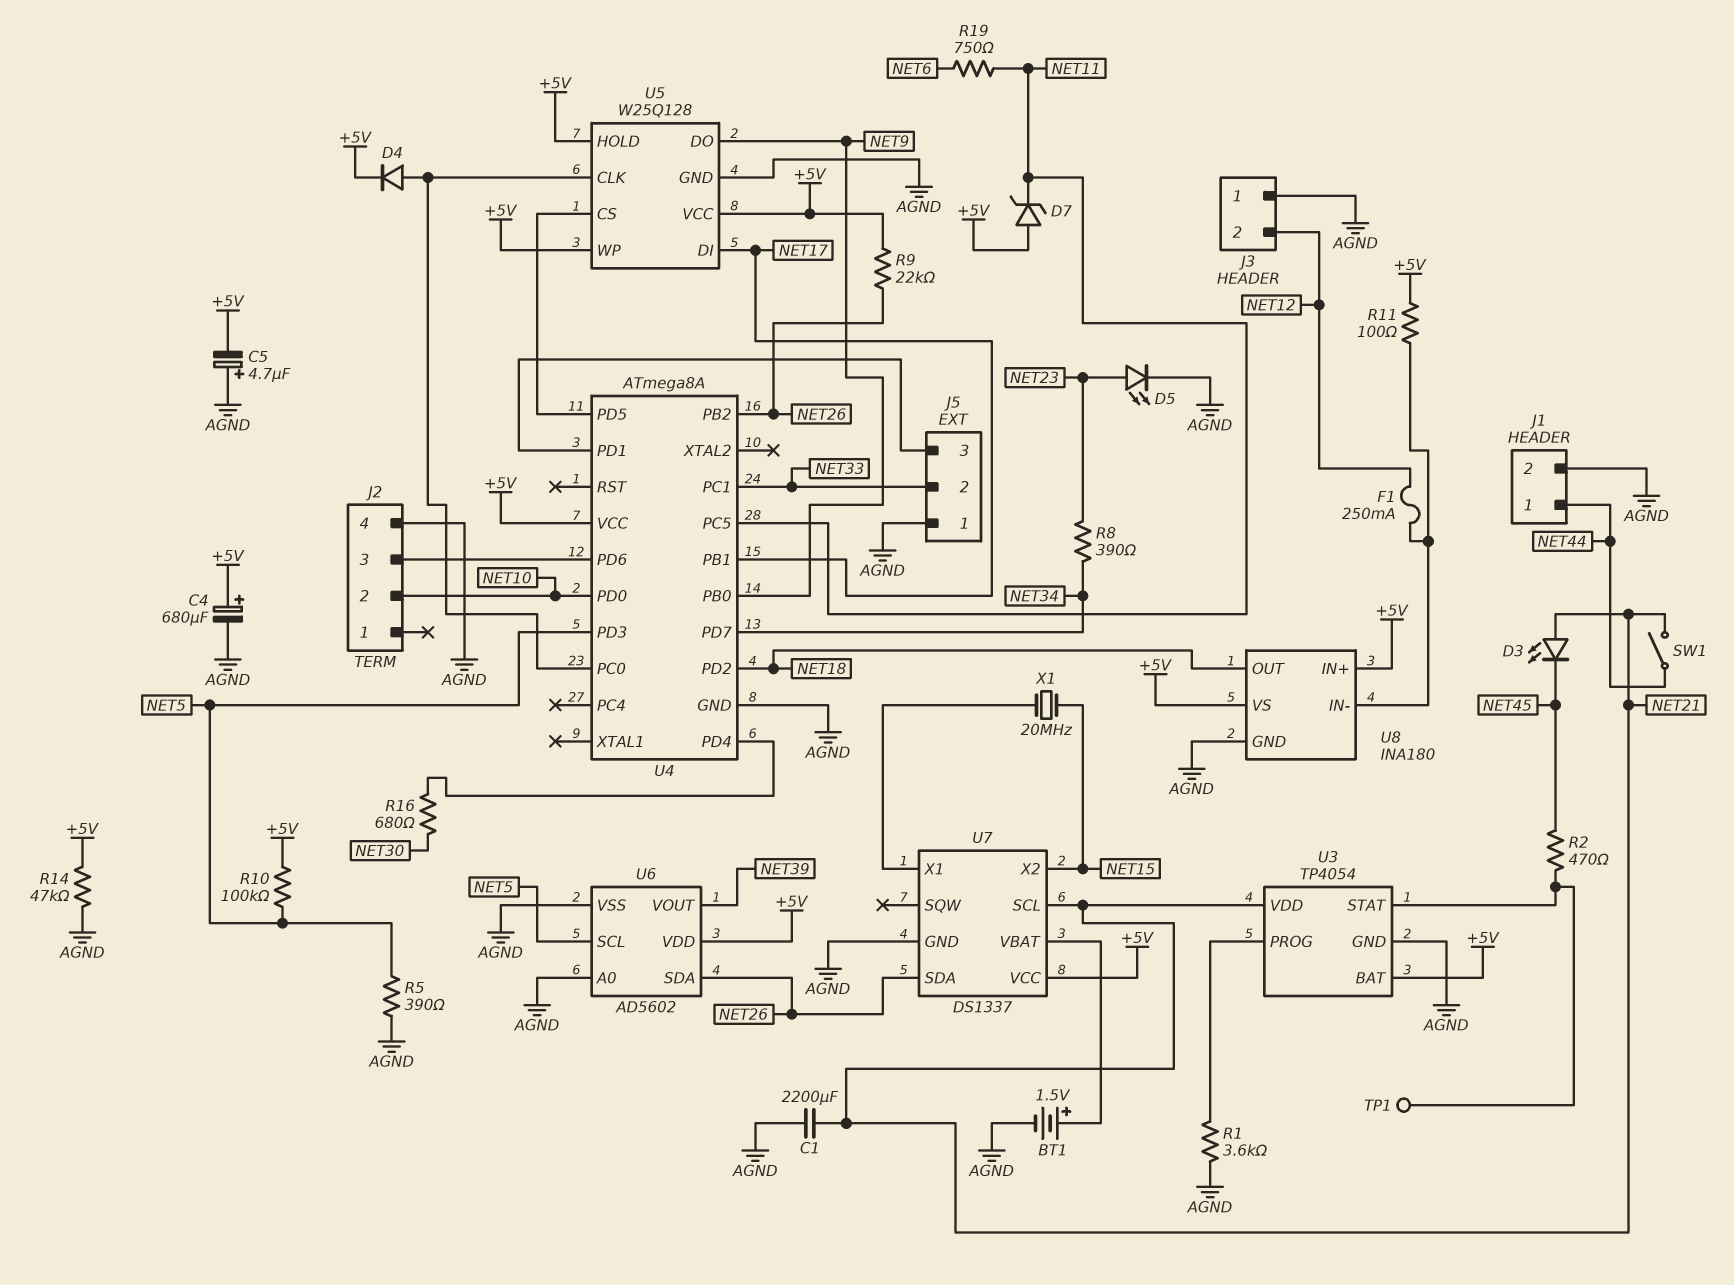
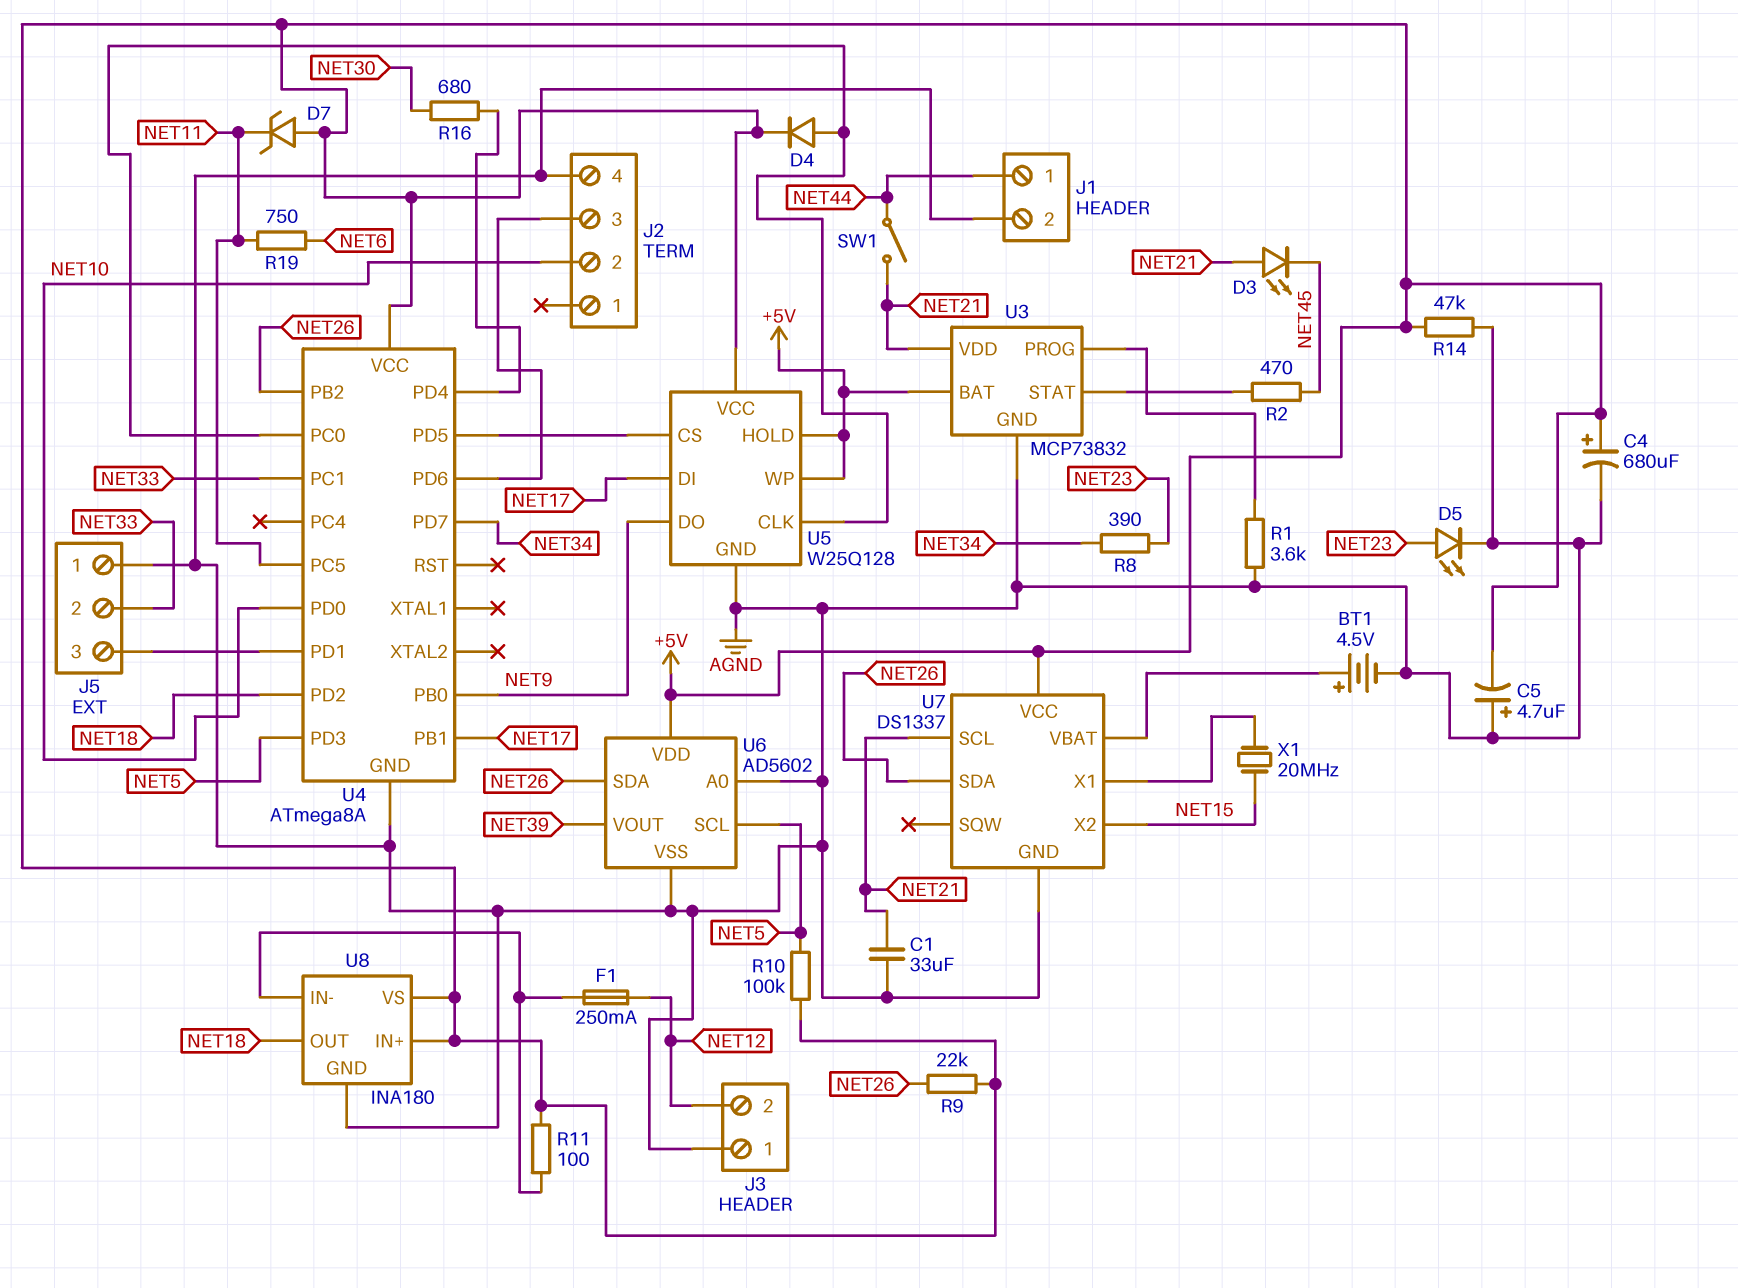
BT1: 1.5V (plus U7/VBAT, minus AGND) -> 4.5V (plus U7/VBAT, minus AGND)
C1: 2200uF (AGND, NET21) -> 33uF (AGND, NET21)
R5: 390 (AGND, NET5) -> none
TP1: test point (U3/STAT) -> none
U3: TP4054 -> MCP73832

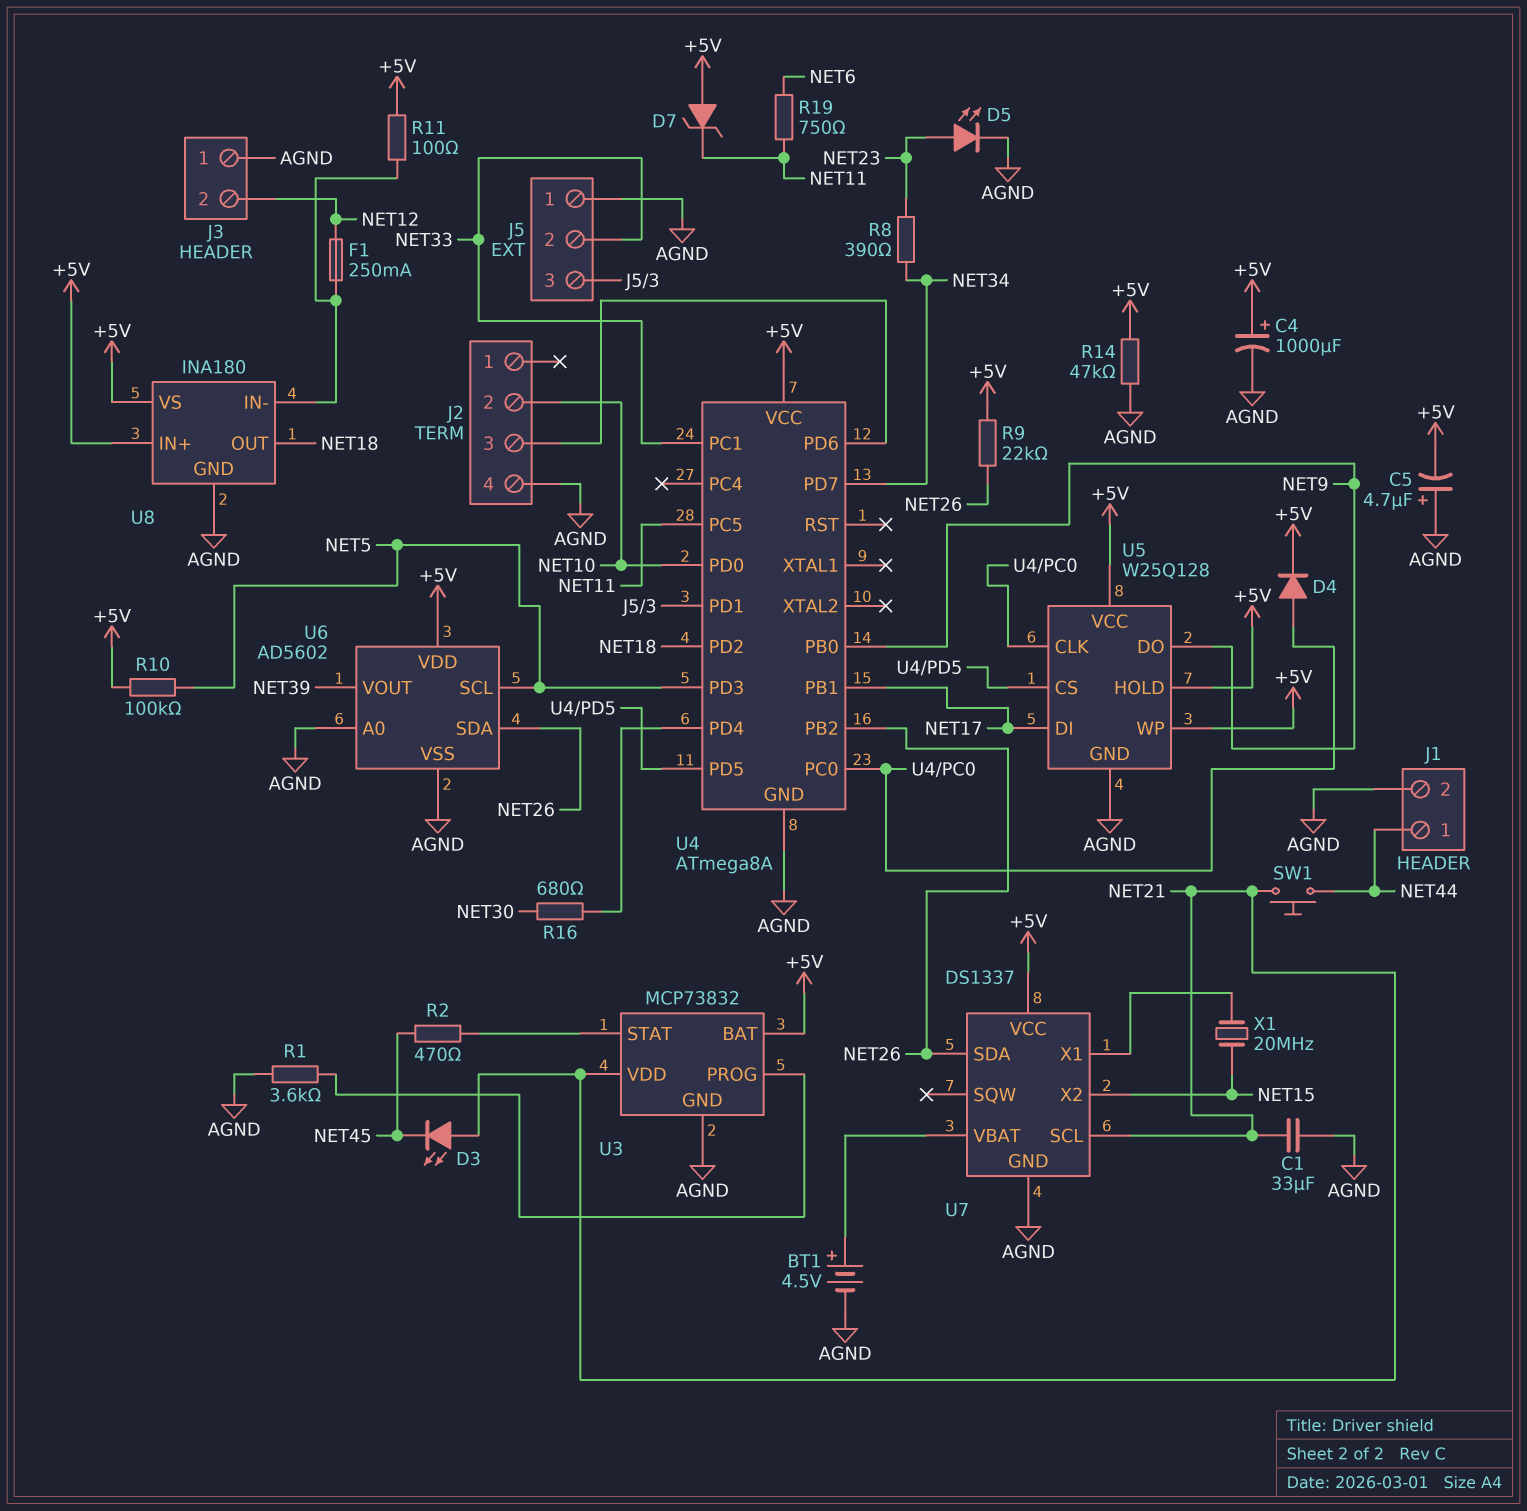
C4: 680uF (plus +5V, minus AGND) -> 1000uF (plus +5V, minus AGND)
SW1: switch (NET21, NET44) -> button (NET21, NET44)

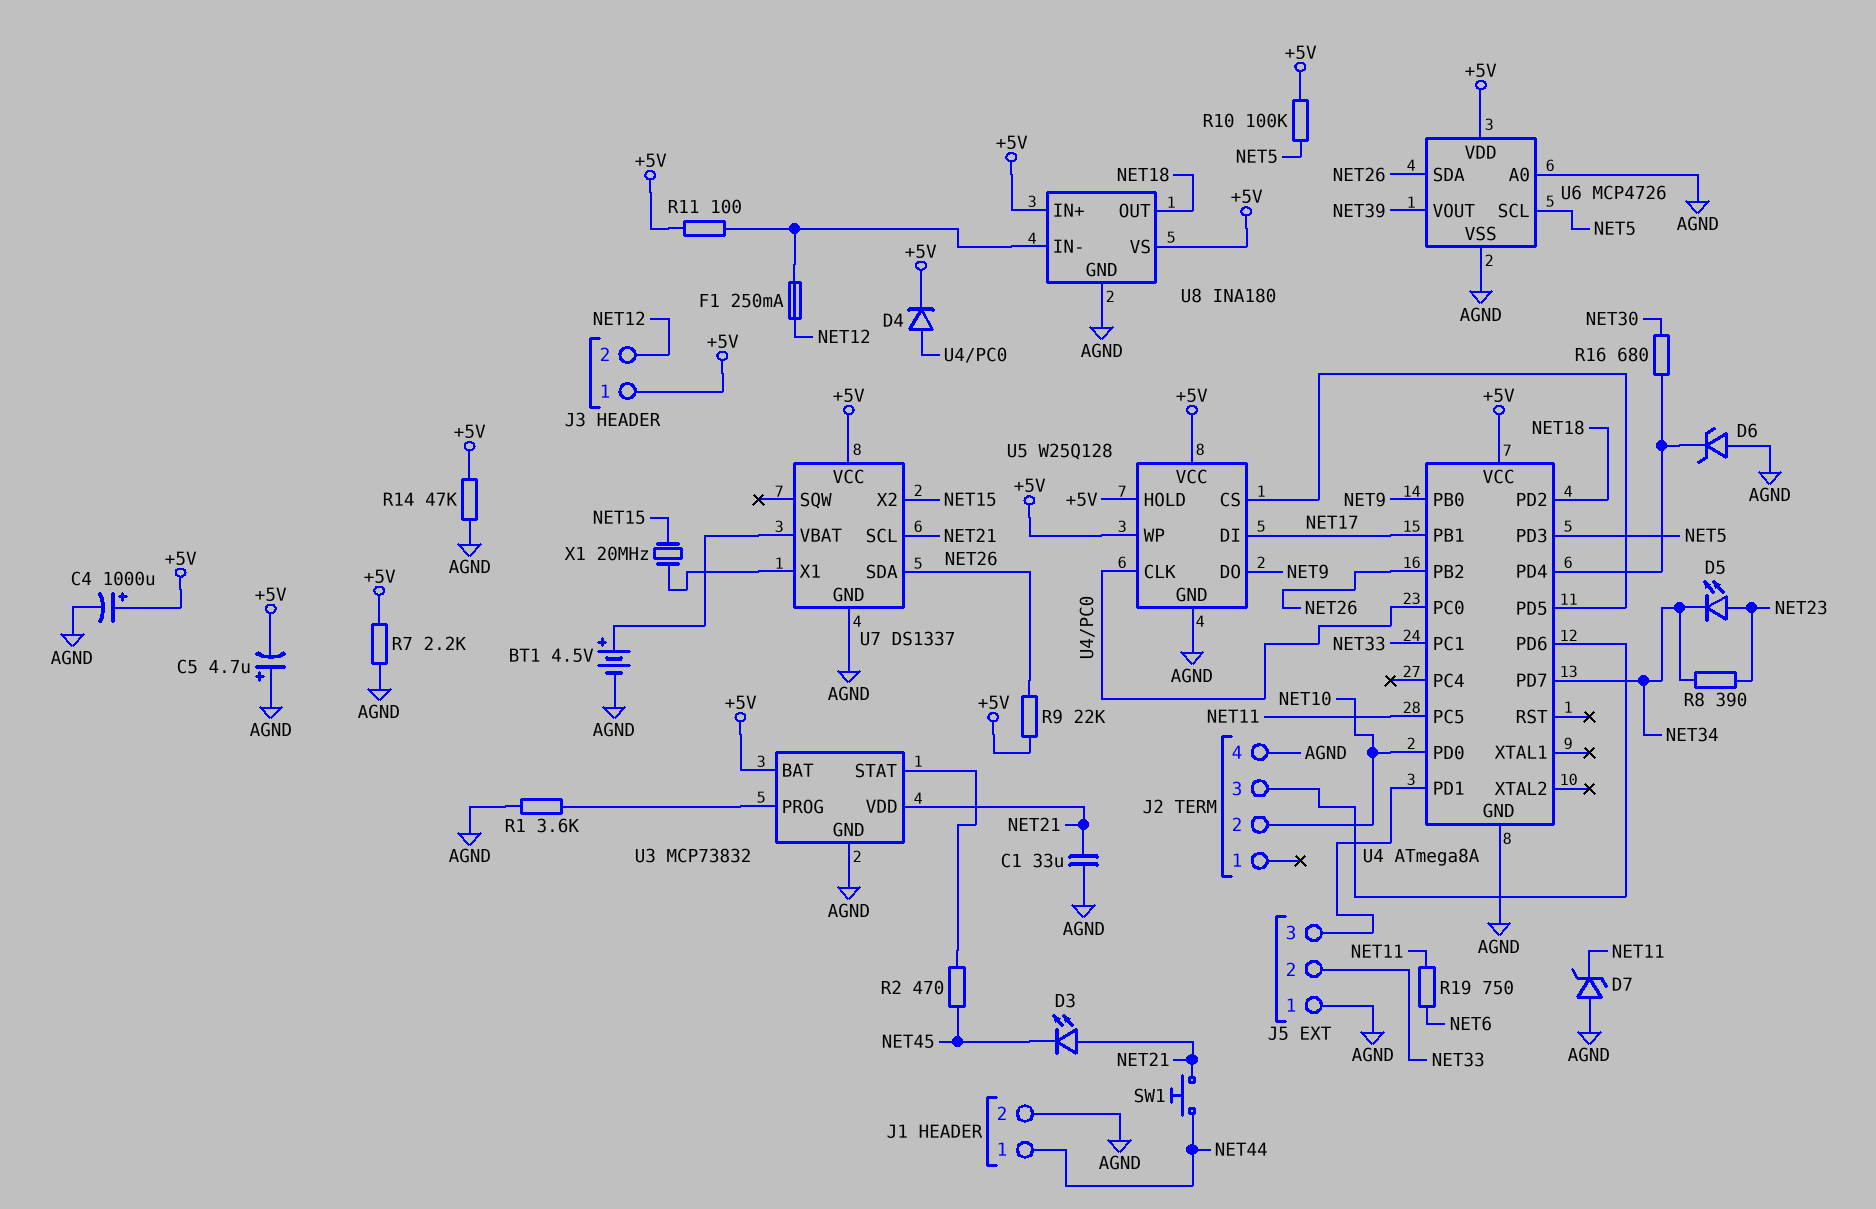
D5: LED (A NET23, K AGND) -> LED (A NET23, K NET34)
D6: none -> zener (A AGND, K U4/PD4)
D7: zener (A +5V, K NET11) -> zener (A AGND, K NET11)
J3 pin 1: AGND -> +5V
R7: none -> 2.2k (+5V, AGND)
U6: AD5602 -> MCP4726

